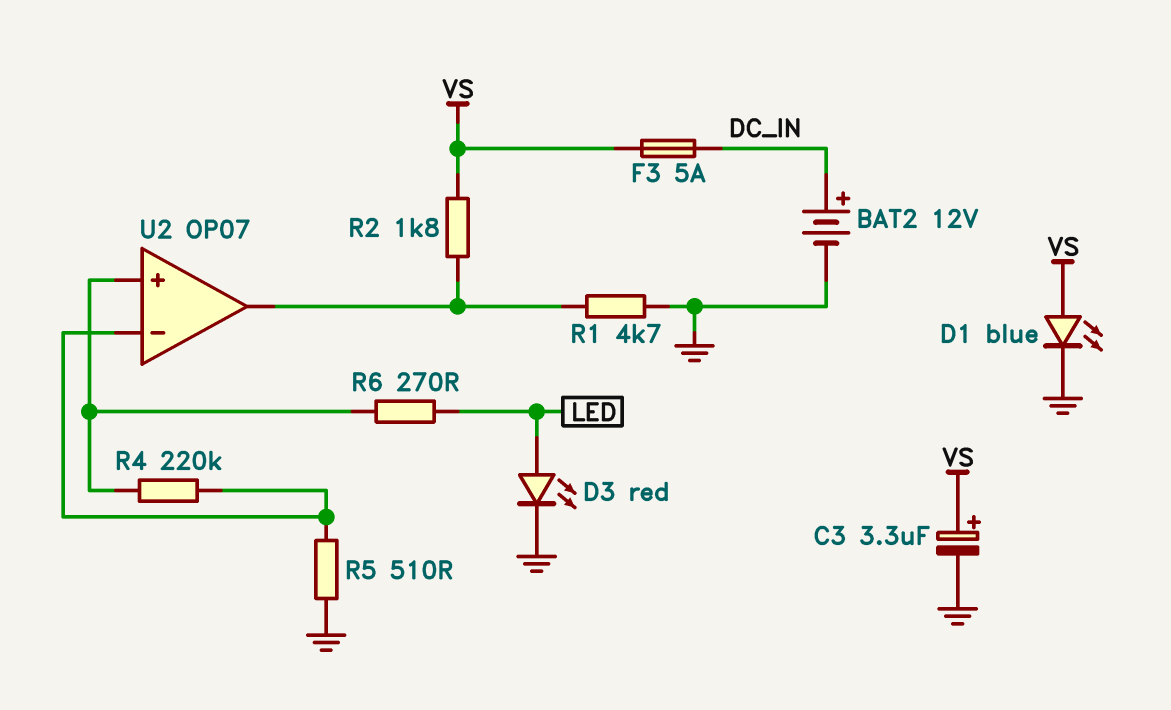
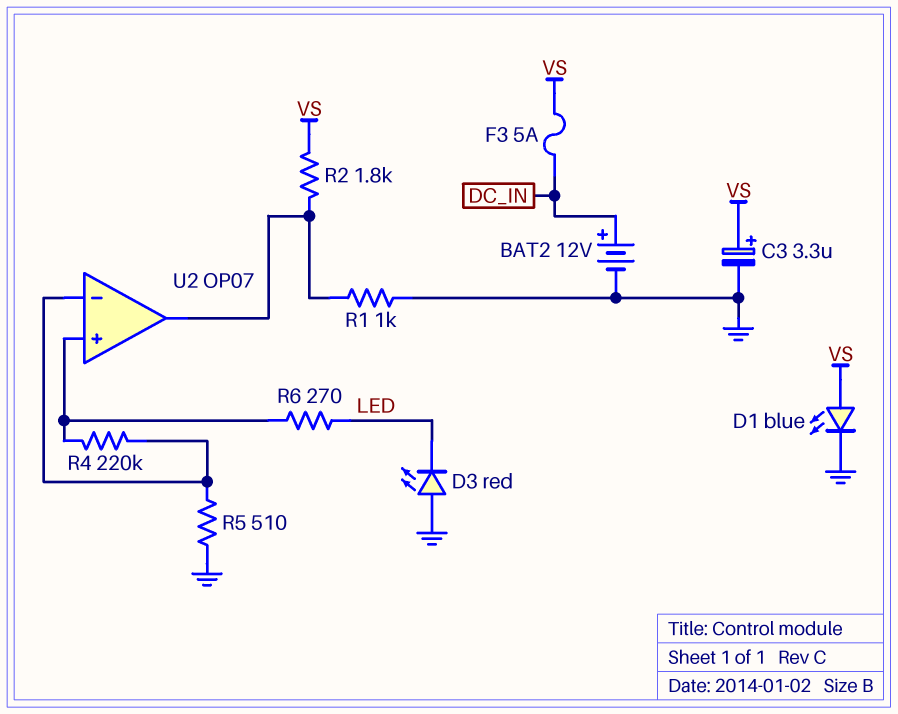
D3: LED red (A LED, K GND) -> LED red (A GND, K LED)
R1: 4.7k (GND, U2/out) -> 1k (GND, U2/out)

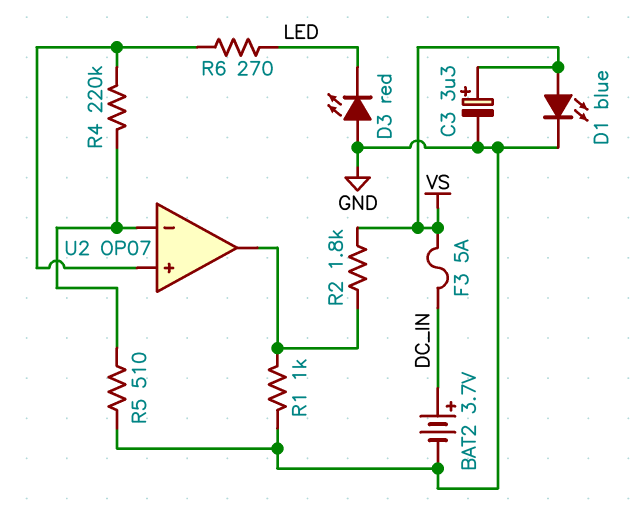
BAT2: 12V (plus DC_IN, minus GND) -> 3.7V (plus DC_IN, minus GND)

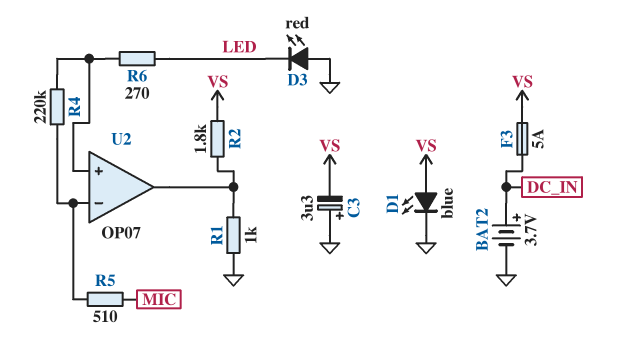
C3: 3.3uF (plus VS, minus GND) -> 3.3uF (plus GND, minus VS)
R5: 510 (GND, U2/in-) -> 510 (MIC, U2/in-)

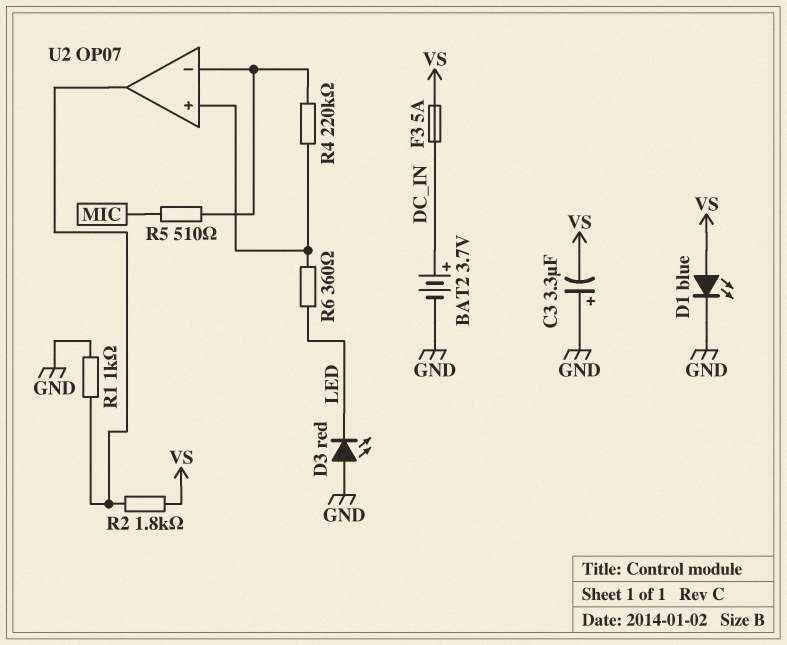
R6: 270 (LED, U2/in+) -> 360 (LED, U2/in+)

